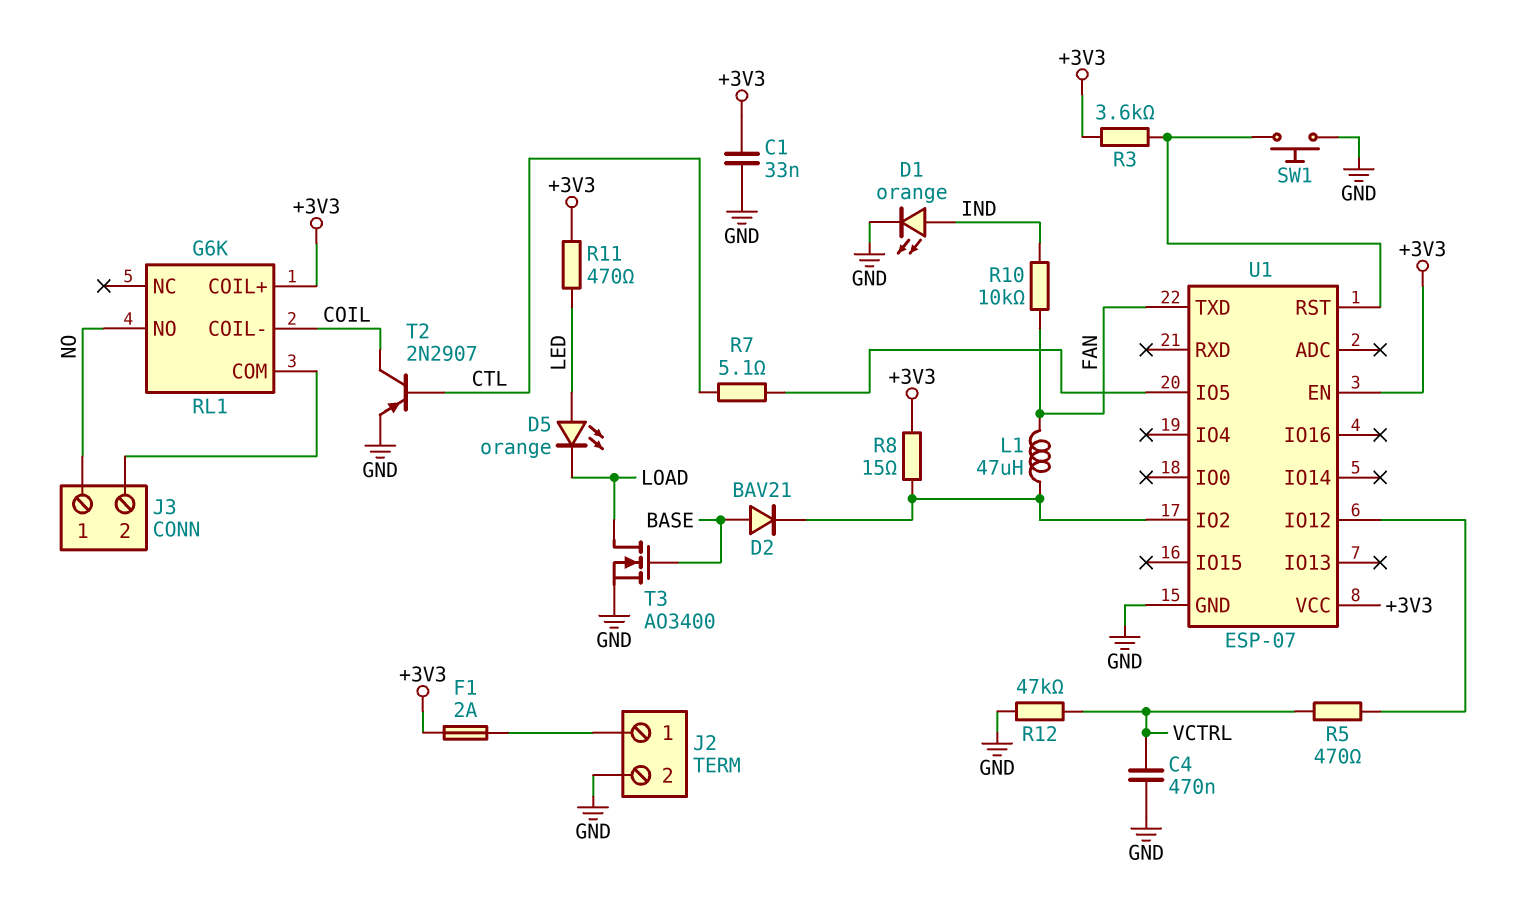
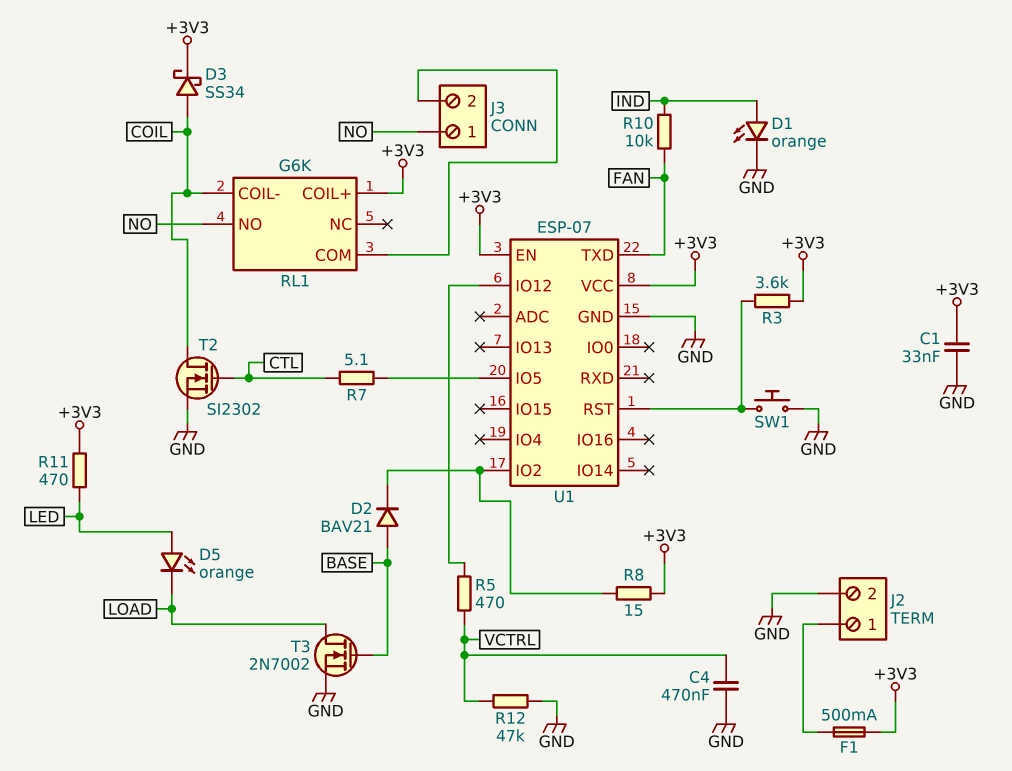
D3: none -> schottky SS34 (A COIL, K +3V3)
F1: 2A (+3V3, J2/1) -> 500mA (+3V3, J2/1)
L1: 47uH (FAN, U1/IO2) -> none
T2: PNP 2N2907 (B CTL, C COIL, E GND) -> NMOS SI2302 (G CTL, D COIL, S GND)
T3: NMOS AO3400 (G BASE, D LOAD, S GND) -> NMOS 2N7002 (G BASE, D LOAD, S GND)

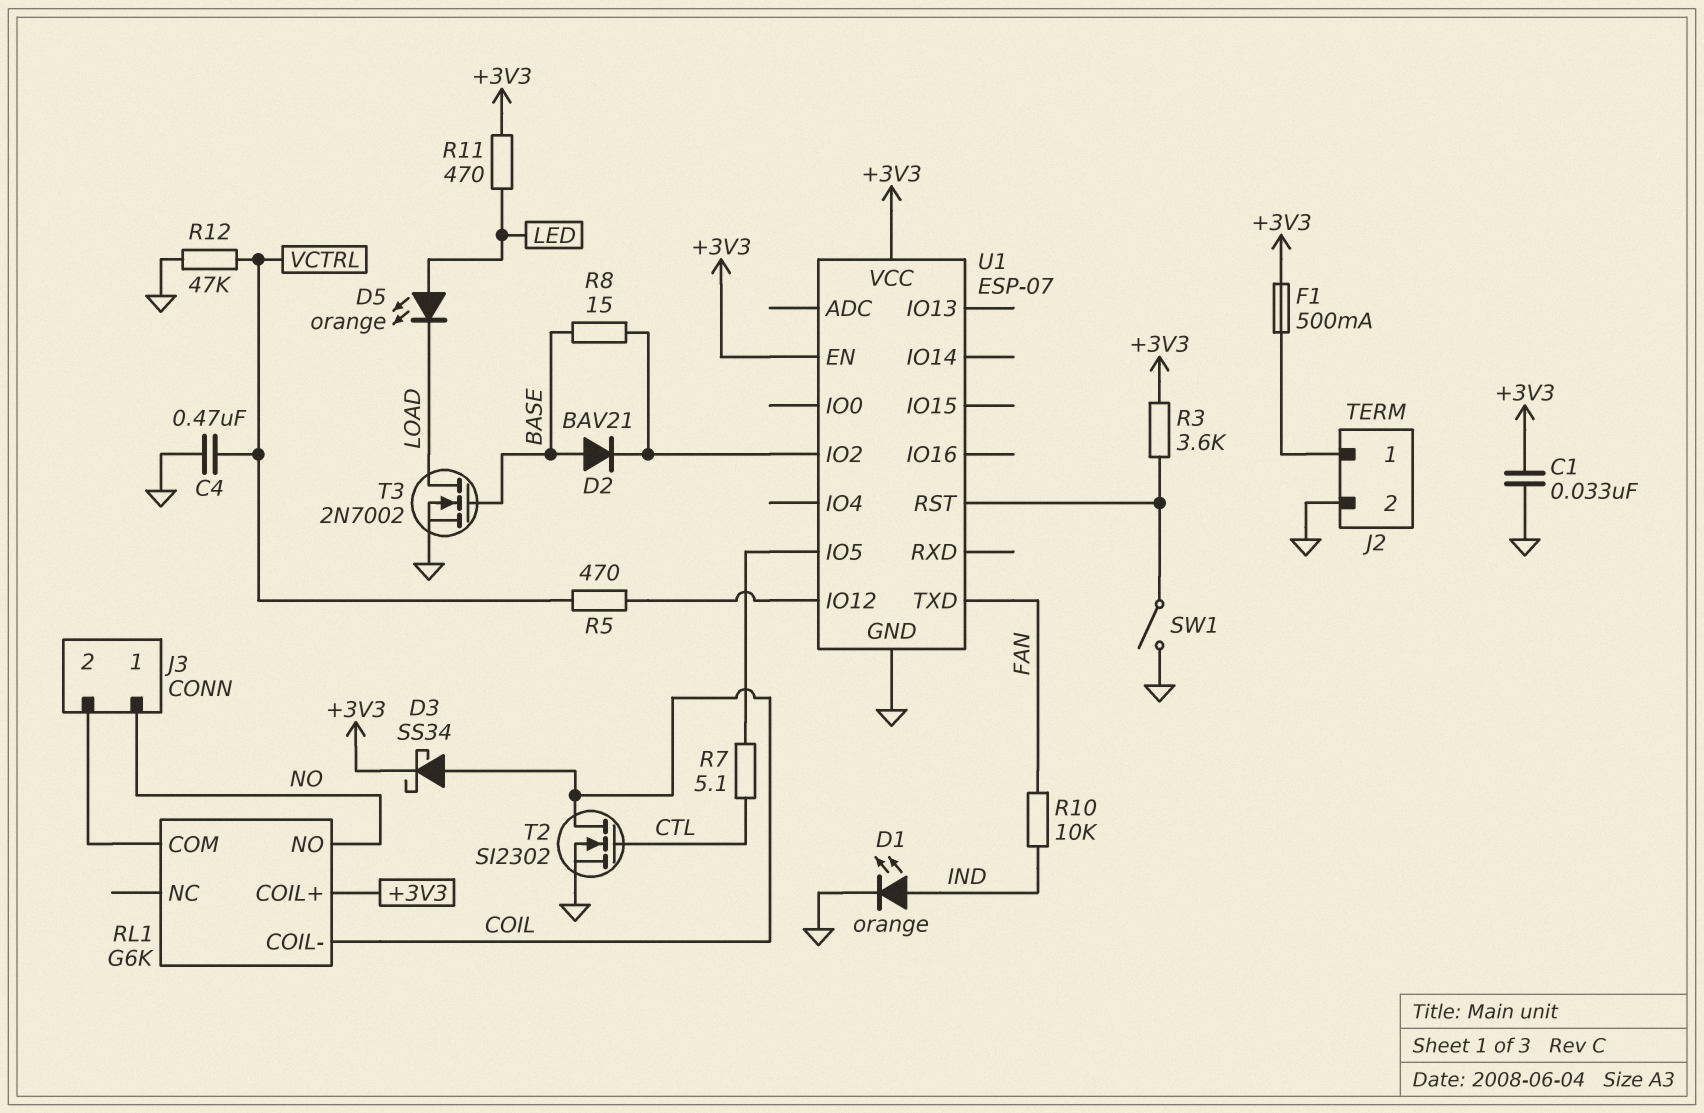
R8: 15 (+3V3, U1/IO2) -> 15 (BASE, U1/IO2)
SW1: button (GND, U1/RST) -> switch (GND, U1/RST)

